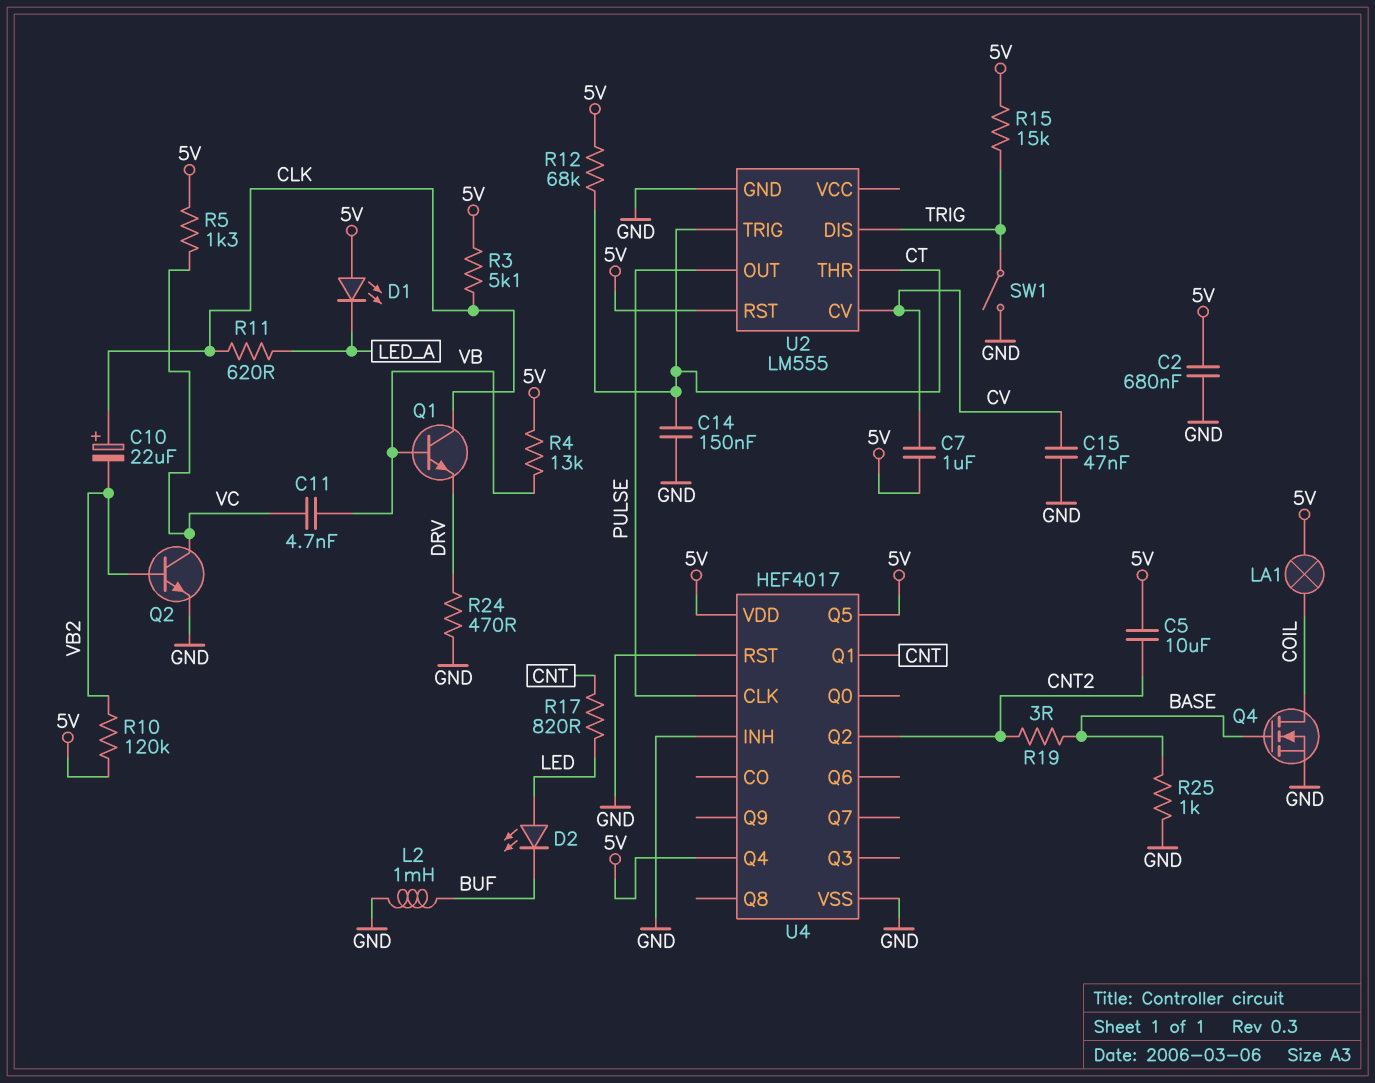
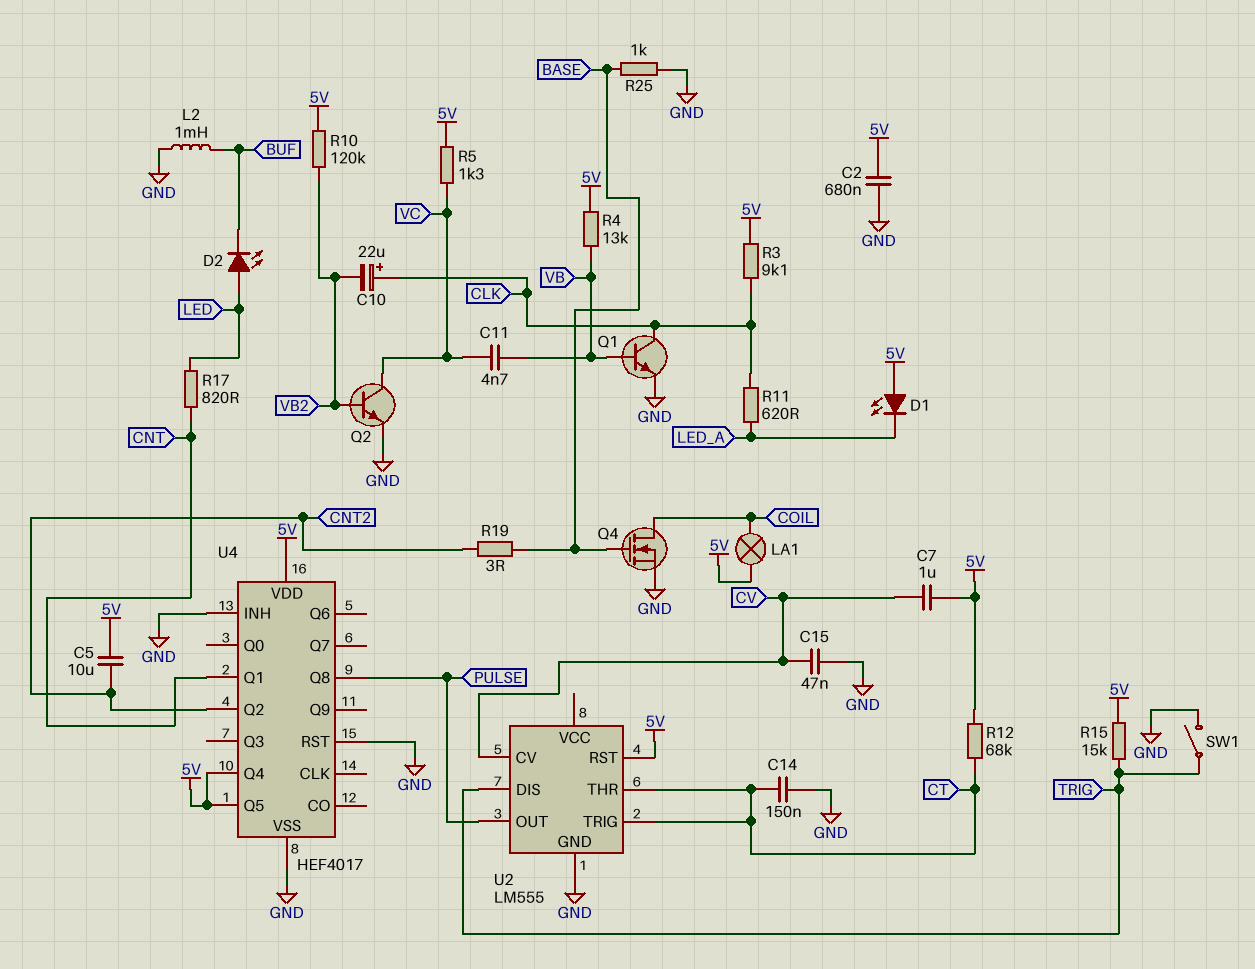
Q1: NPN (B VB, C CLK, E DRV) -> NPN (B VB, C CLK, E GND)
R3: 5.1k (5V, CLK) -> 9.1k (5V, CLK)
R24: 470 (DRV, GND) -> none
U4 pin CLK: PULSE -> none
U4 pin Q8: none -> PULSE

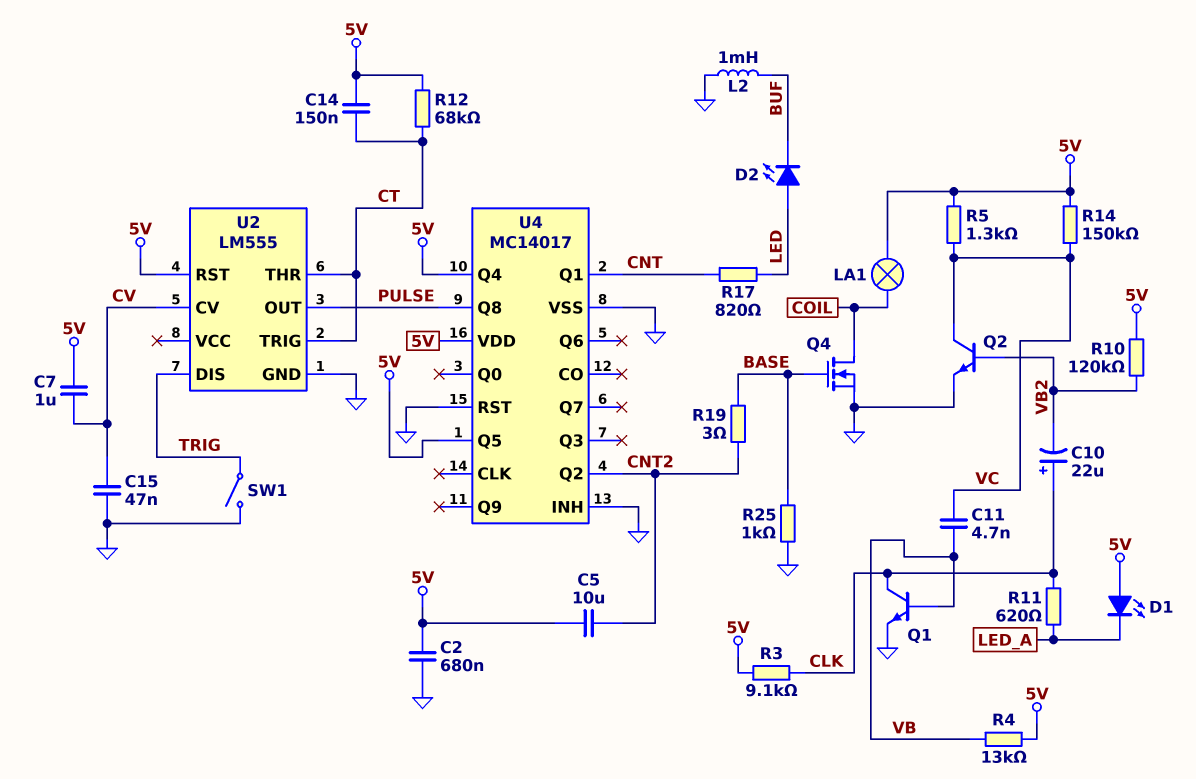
C14: 150nF (CT, GND) -> 150nF (5V, CT)
R14: none -> 150k (5V, VC)
R15: 15k (5V, TRIG) -> none
U4: HEF4017 -> MC14017

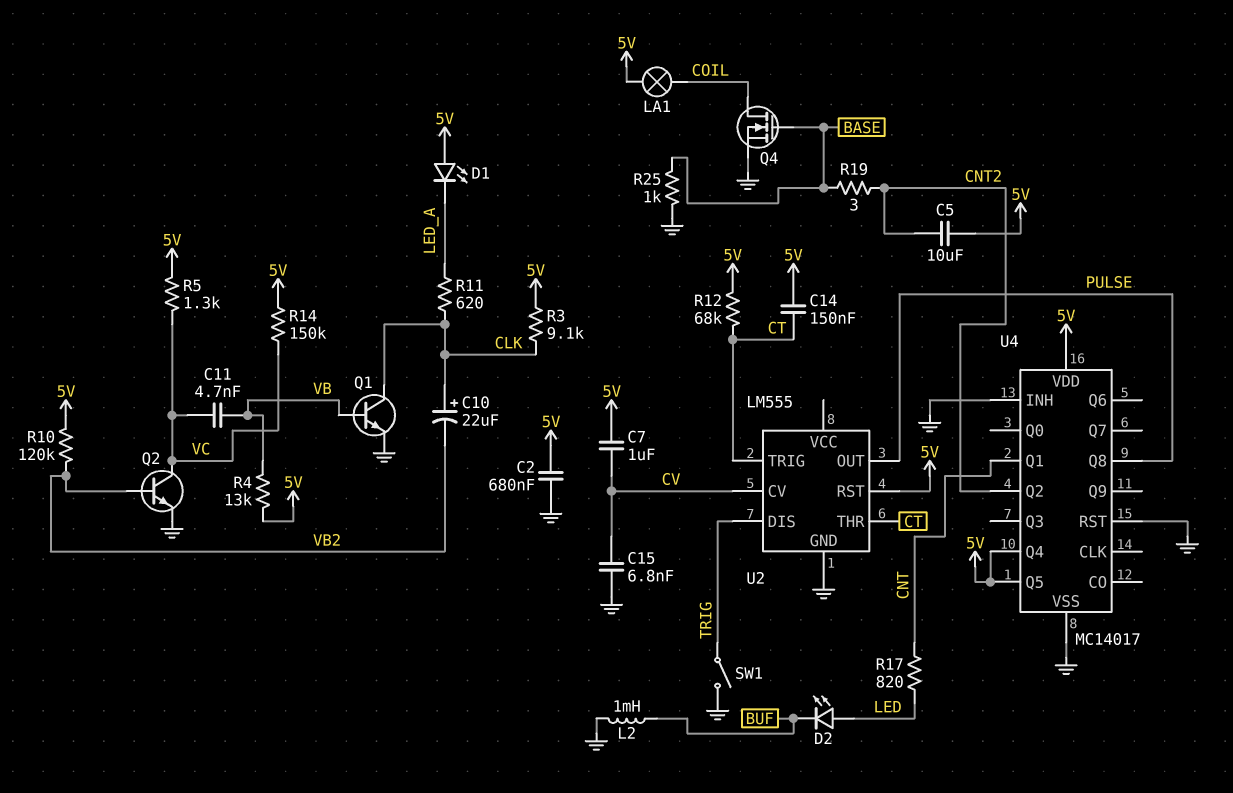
C15: 47nF (CV, GND) -> 6.8nF (CV, GND)

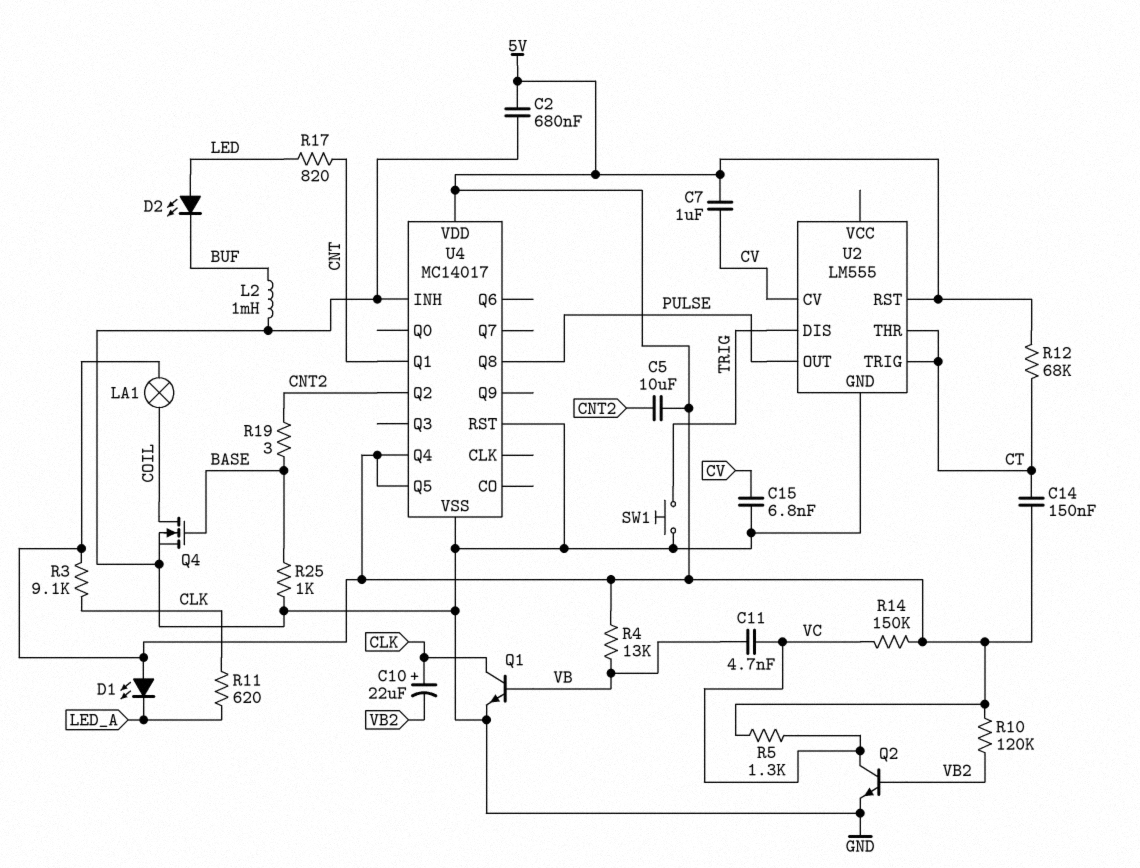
SW1: switch (GND, TRIG) -> button (GND, TRIG)

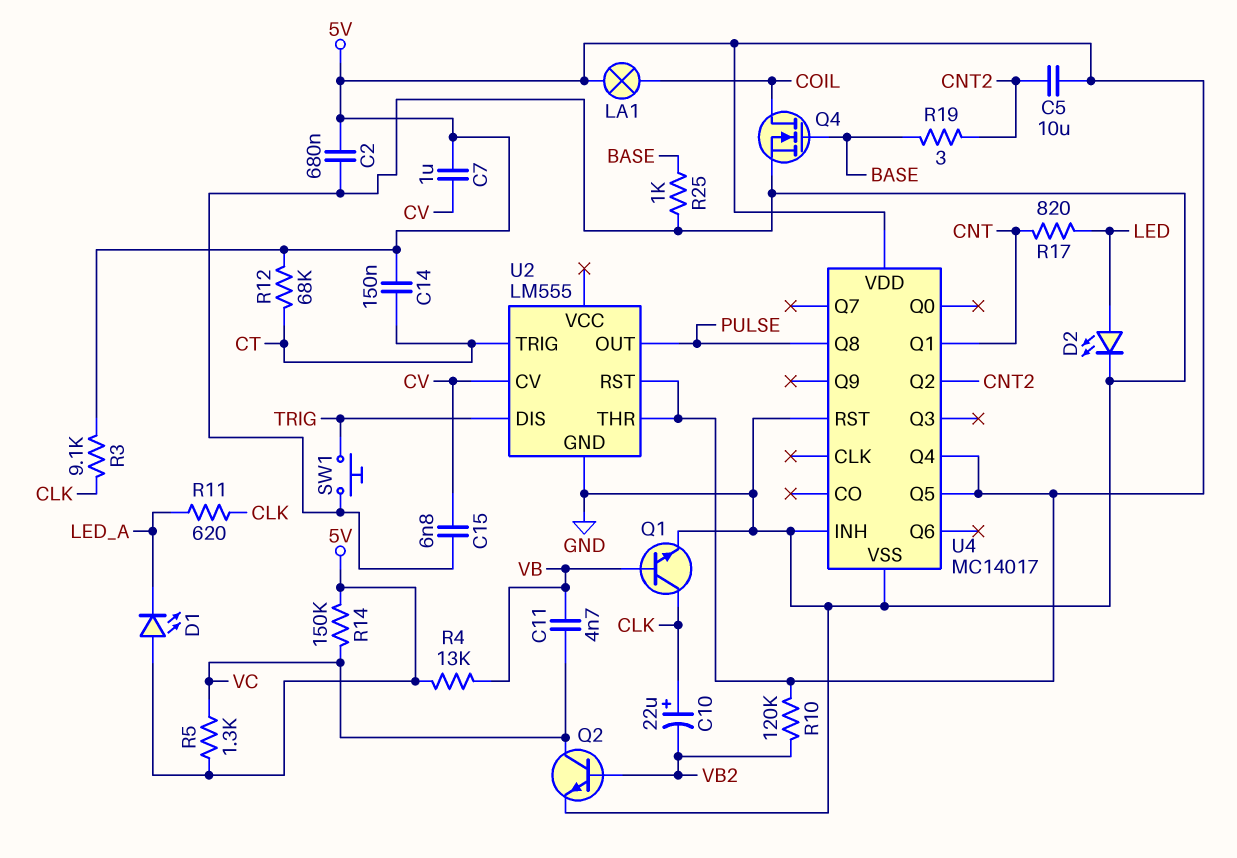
D2: LED (A LED, K BUF) -> LED (A LED, K GND)
L2: 1mH (BUF, GND) -> none
U2 pin THR: CT -> 5V

